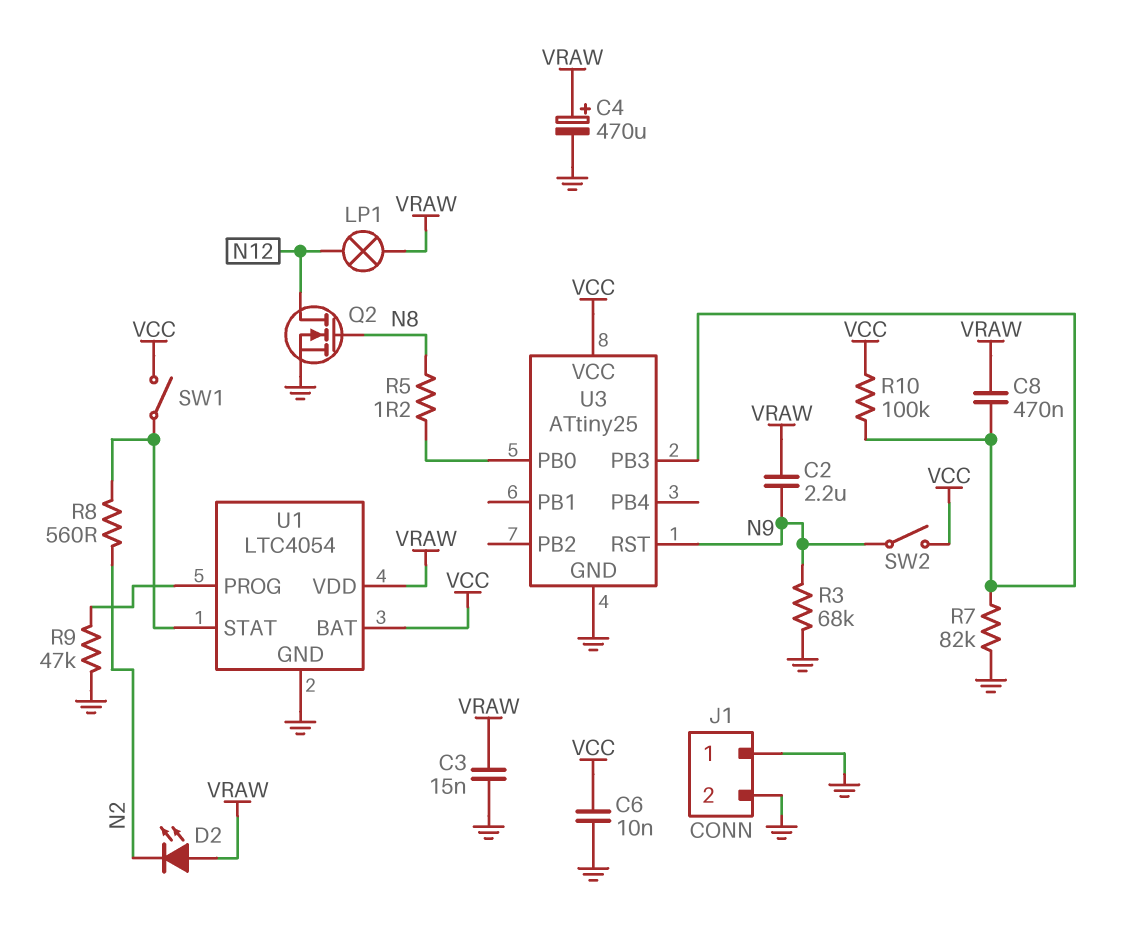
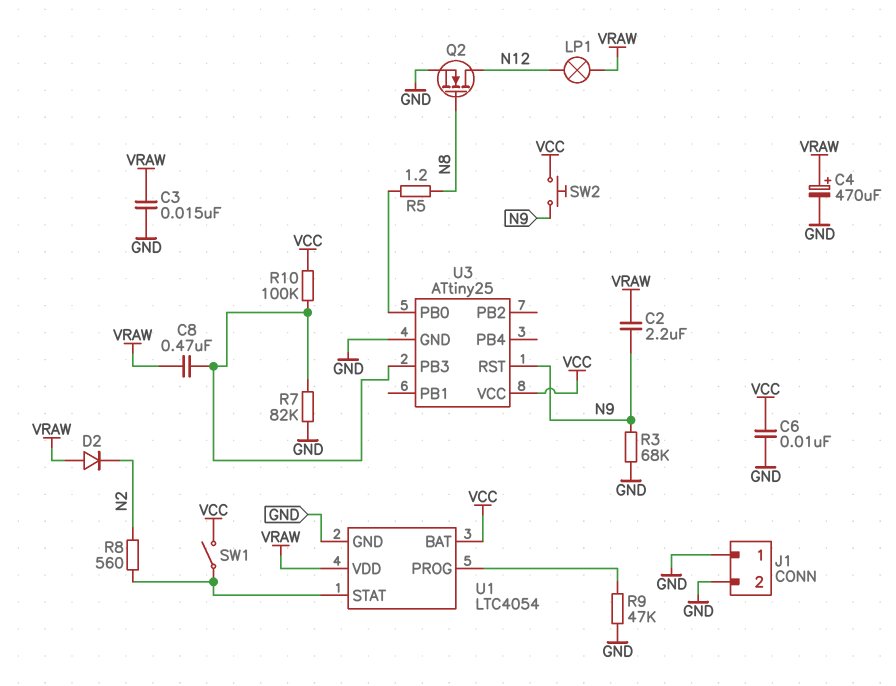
D2: LED (A VRAW, K N2) -> diode (A VRAW, K N2)
SW2: switch (N9, VCC) -> button (N9, VCC)

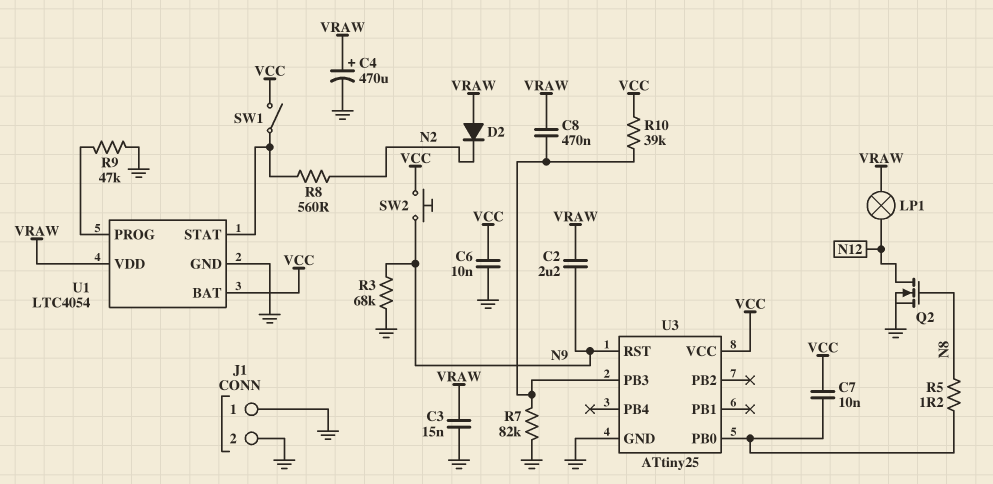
C7: none -> 10nF (U3/PB0, VCC)
R10: 100k (U3/PB3, VCC) -> 39k (U3/PB3, VCC)

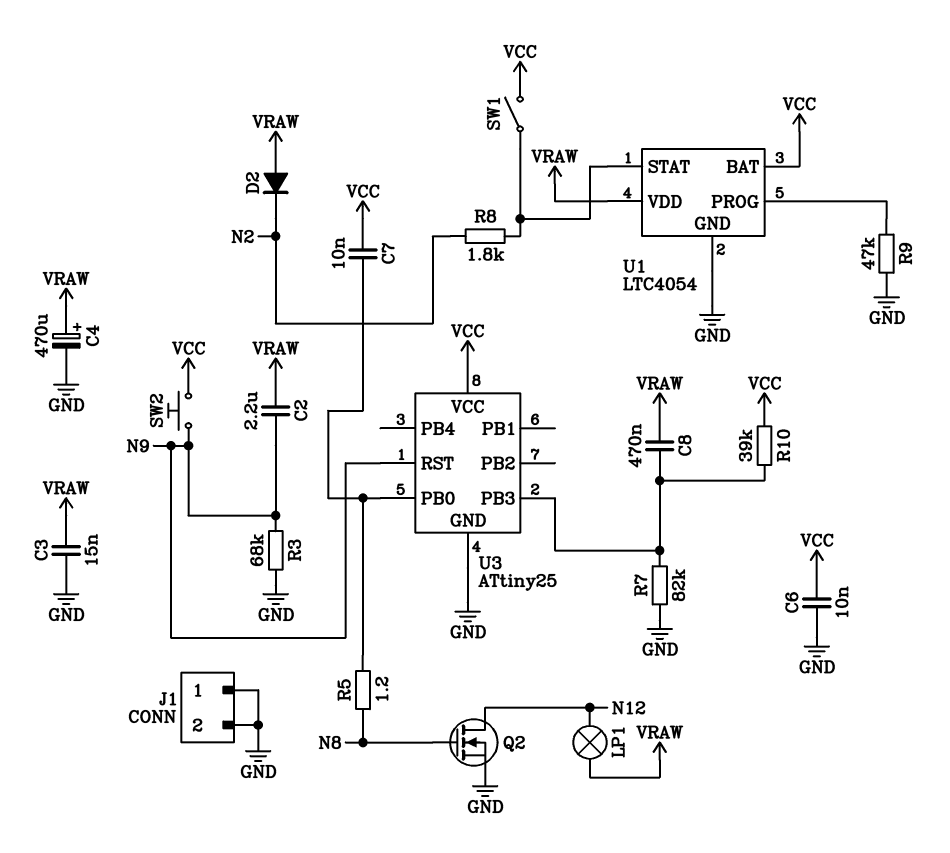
R8: 560 (N2, U1/STAT) -> 1.8k (N2, U1/STAT)

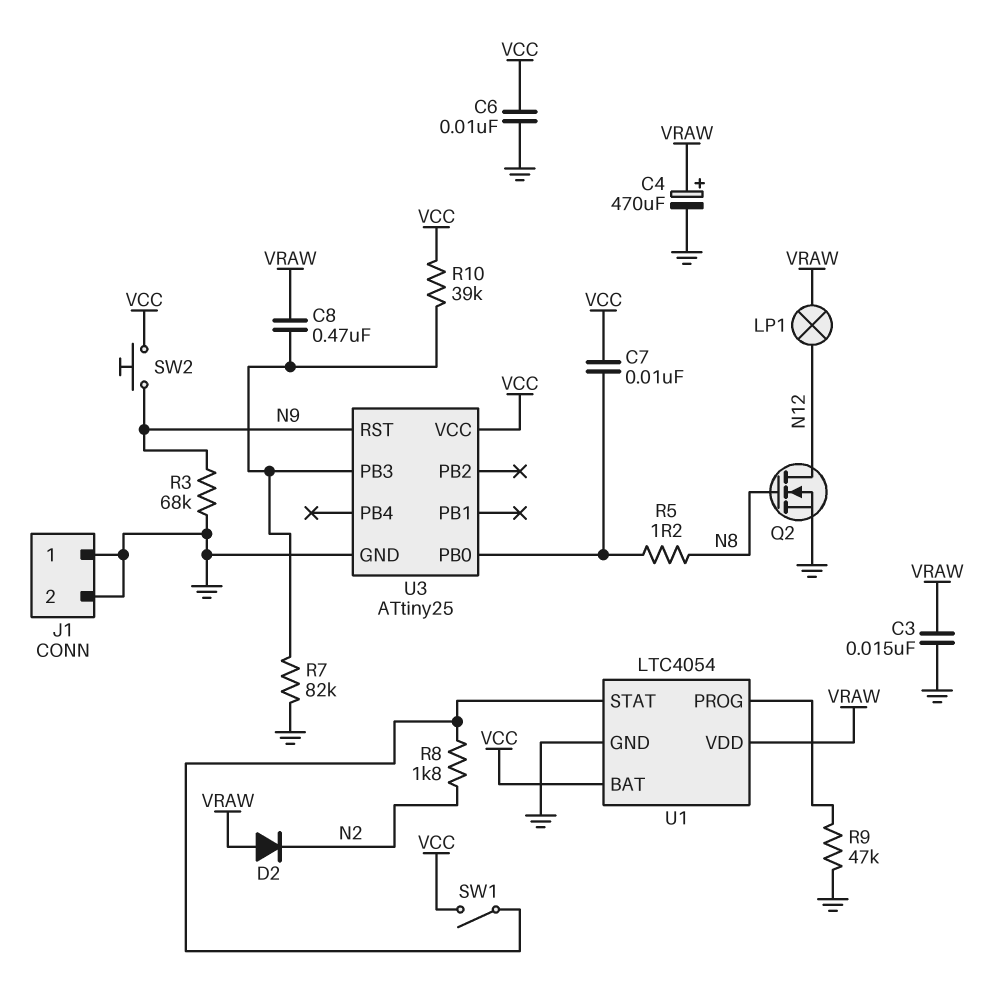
C2: 2.2uF (N9, VRAW) -> none

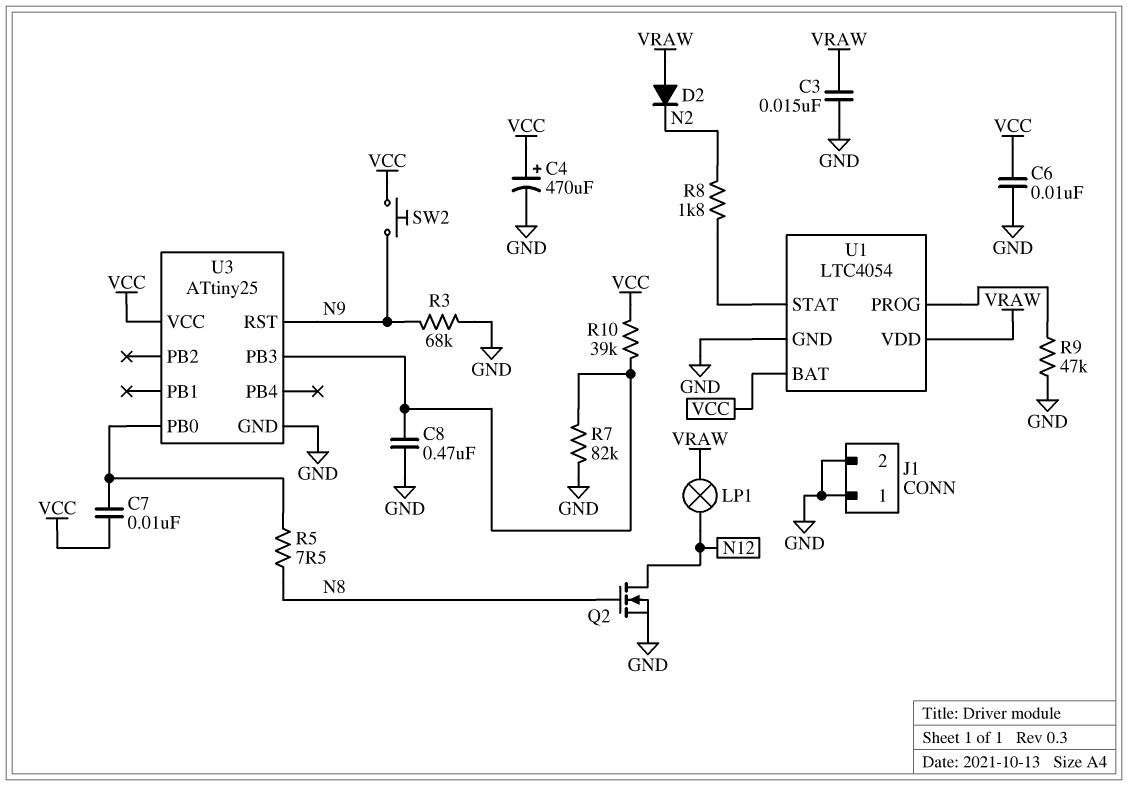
C4: 470uF (plus VRAW, minus GND) -> 470uF (plus VCC, minus GND)
C8: 470nF (U3/PB3, VRAW) -> 470nF (GND, U3/PB3)
R5: 1.2 (N8, U3/PB0) -> 7.5 (N8, U3/PB0)
SW1: switch (U1/STAT, VCC) -> none

